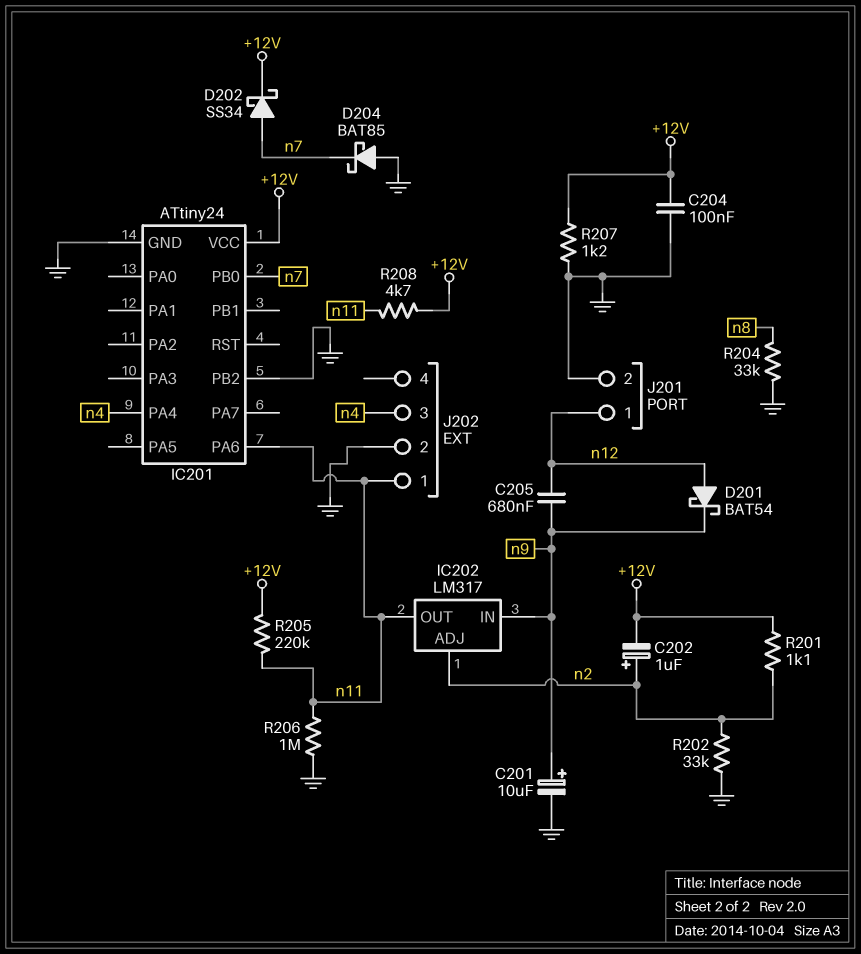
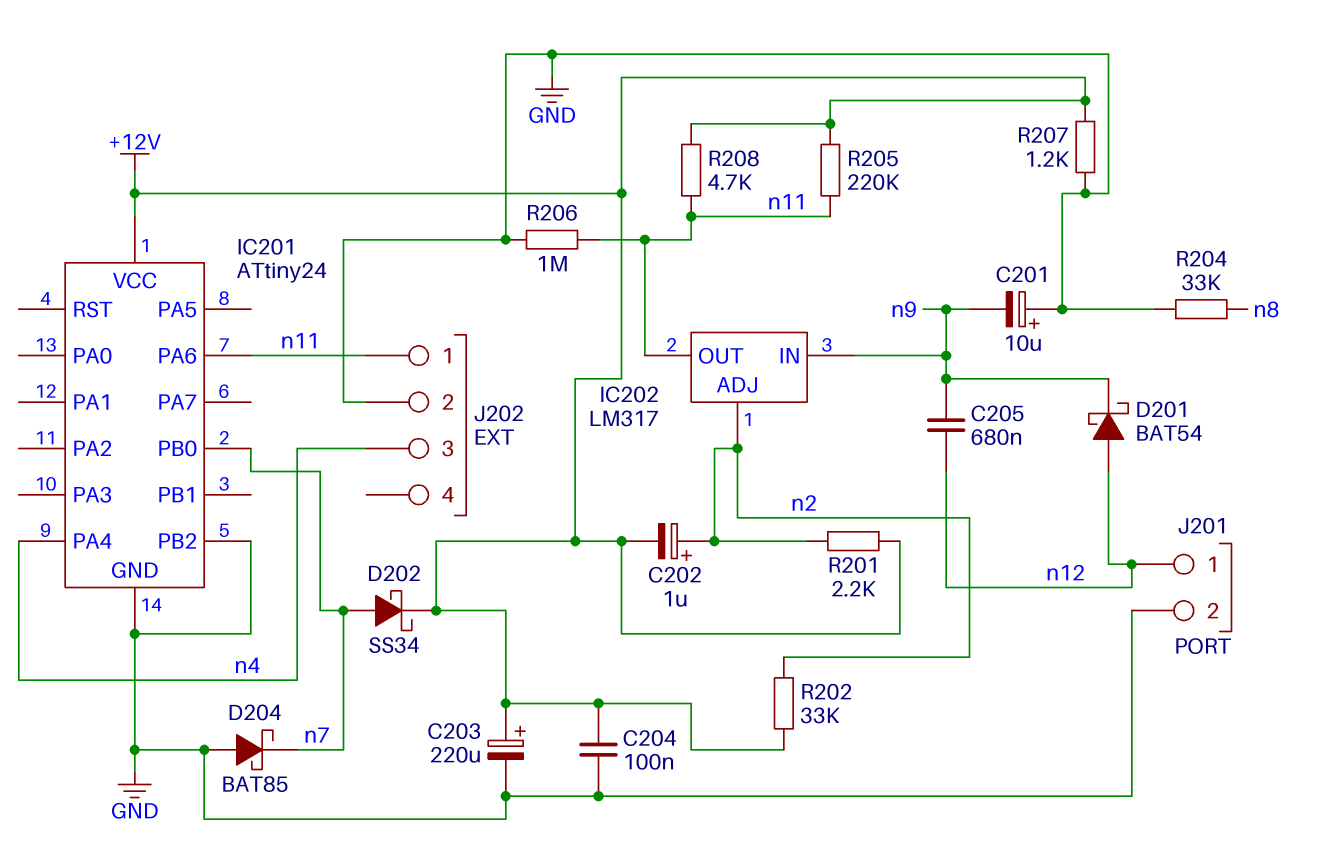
C201: 10uF (plus n9, minus GND) -> 10uF (plus GND, minus n9)
C203: none -> 220uF (plus +12V, minus GND)
R201: 1.1k (+12V, n2) -> 2.2k (+12V, n2)
R202: 33k (GND, n2) -> 33k (+12V, n2)

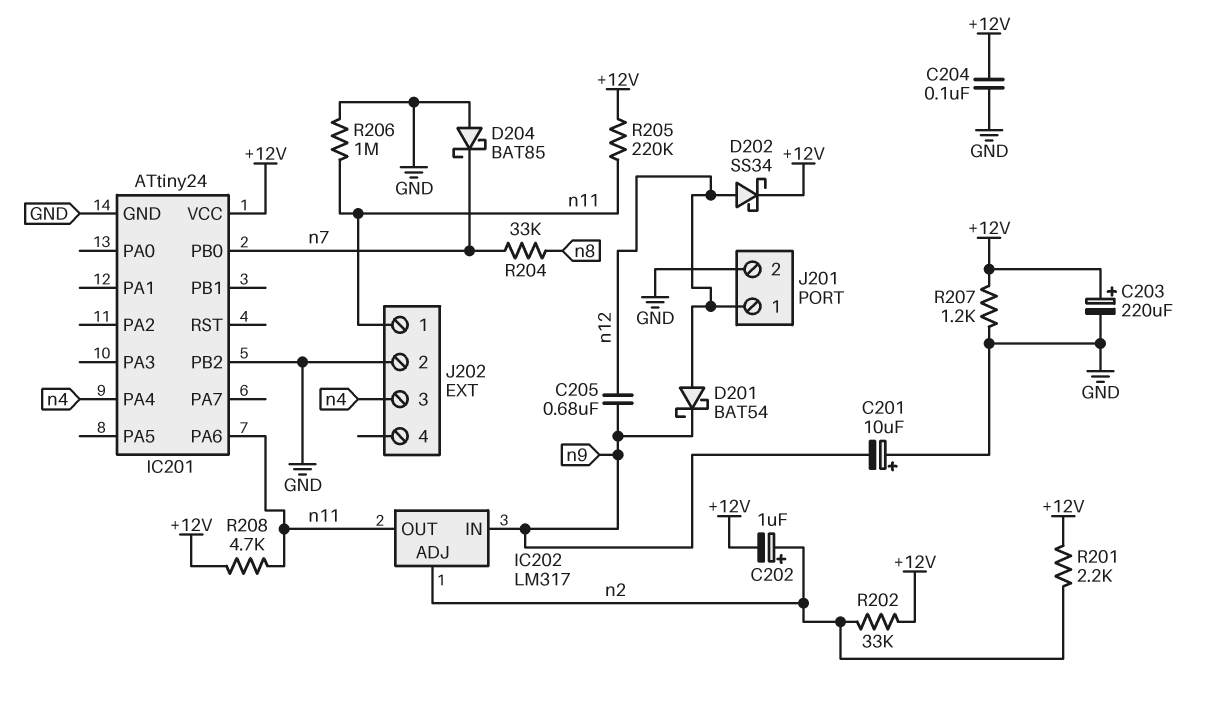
D202: schottky SS34 (A n7, K +12V) -> schottky SS34 (A n12, K +12V)
R204: 33k (GND, n8) -> 33k (n7, n8)

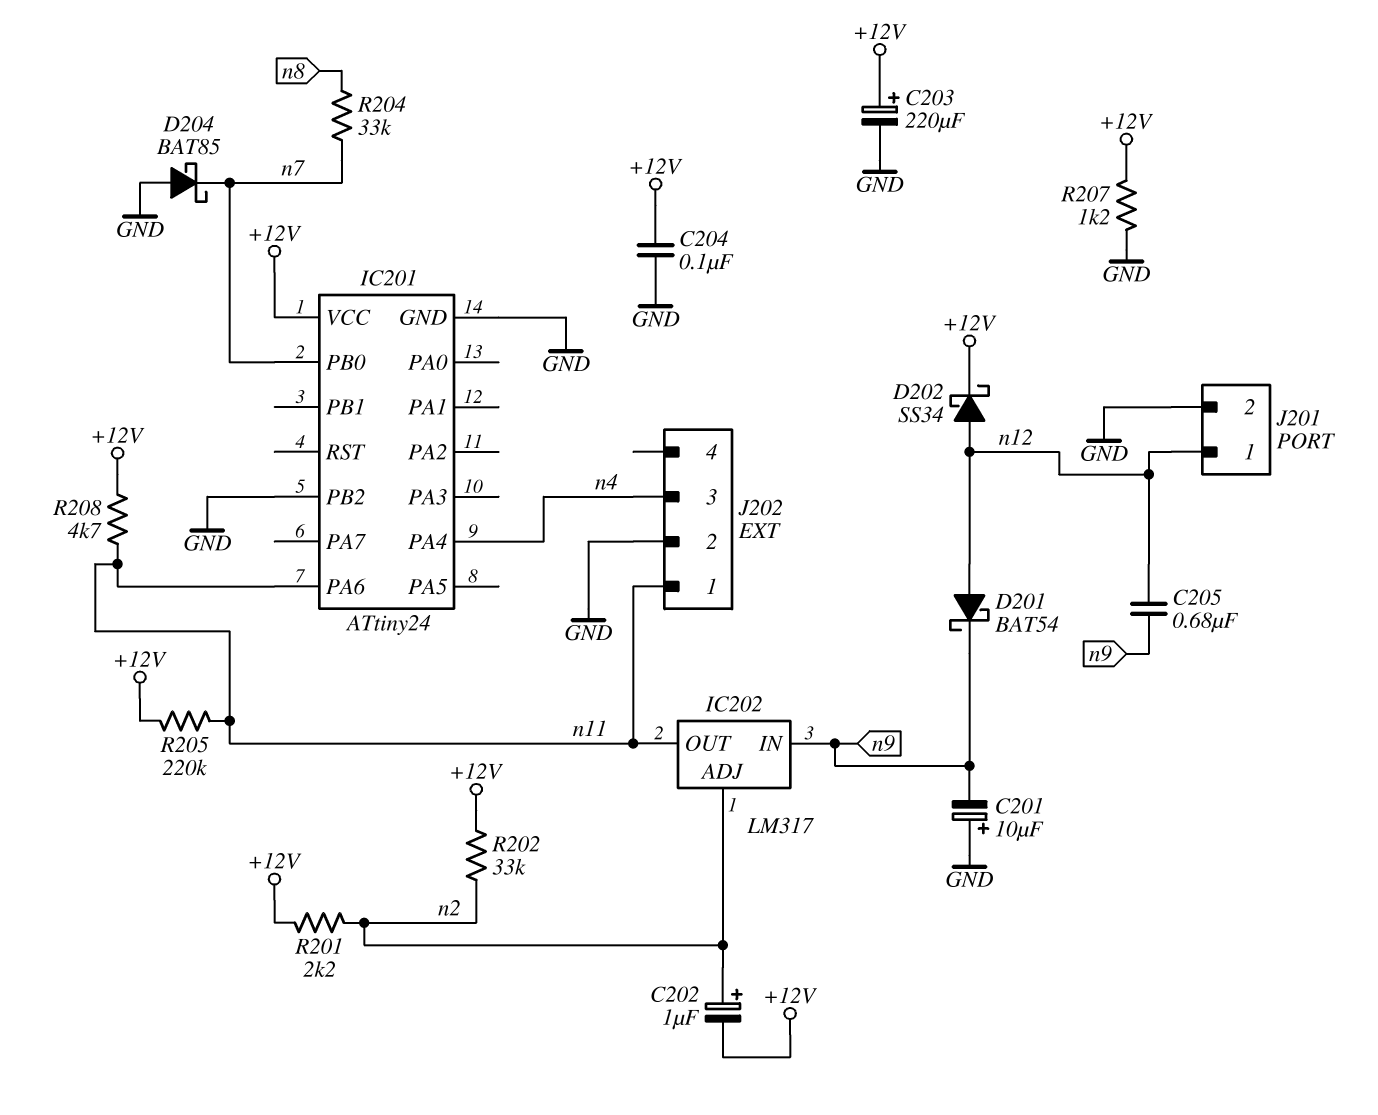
R206: 1M (GND, n11) -> none

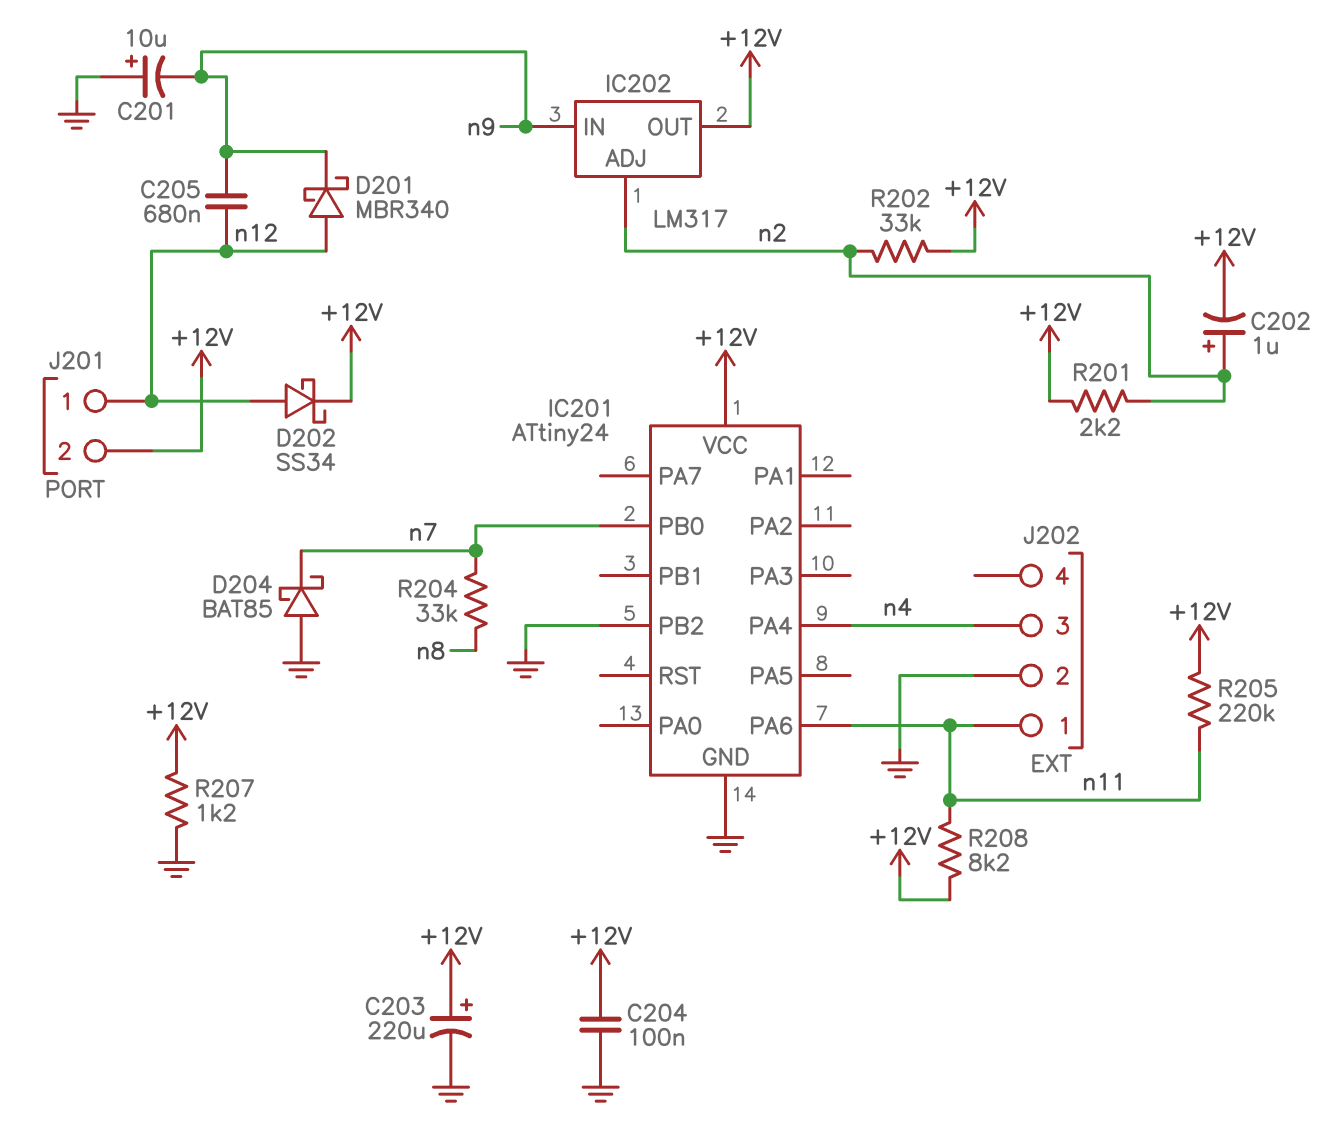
D201: schottky BAT54 (A n12, K n9) -> schottky MBR340 (A n12, K n9)
IC202 pin OUT: n11 -> +12V
J201 pin 2: GND -> +12V
R208: 4.7k (+12V, n11) -> 8.2k (+12V, n11)

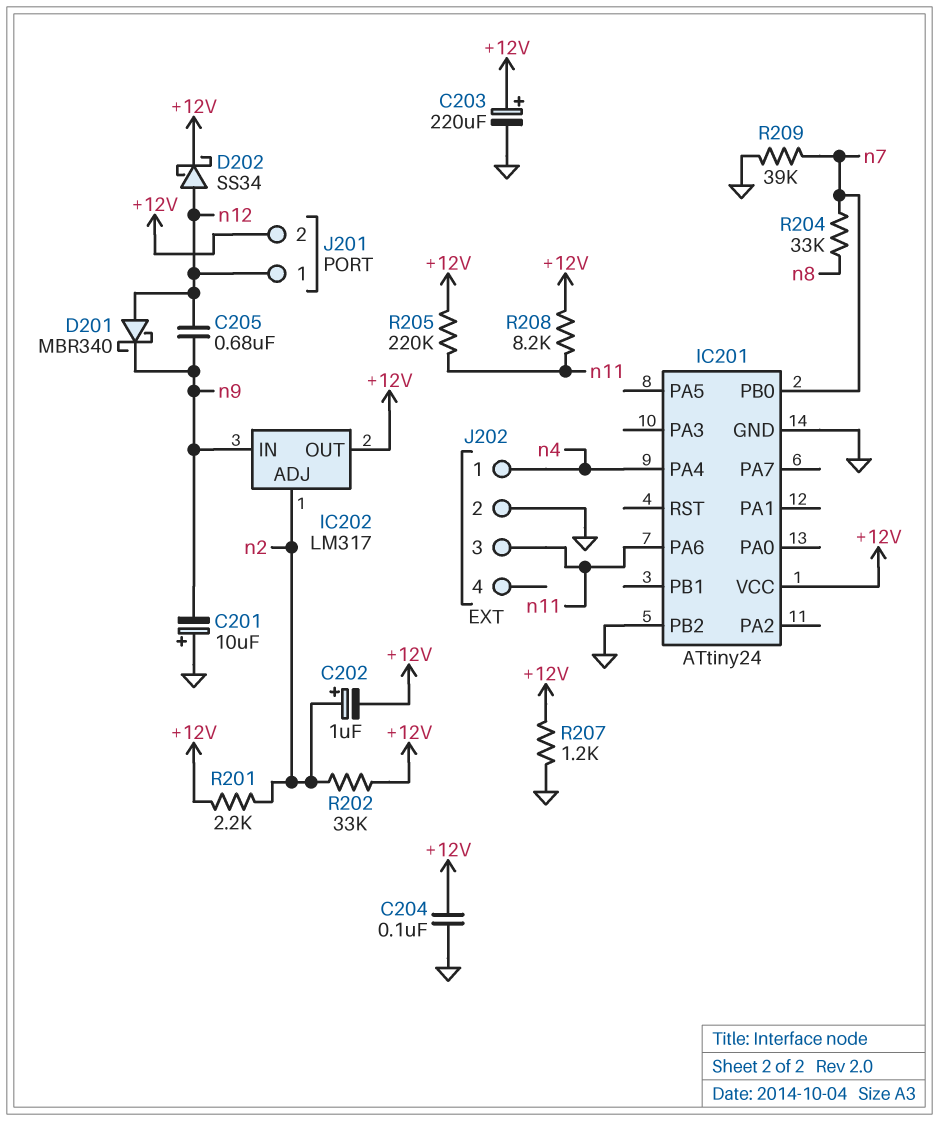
D204: schottky BAT85 (A GND, K n7) -> none
J202 pin 1: n11 -> n4
J202 pin 3: n4 -> n11
R209: none -> 39k (GND, n7)

